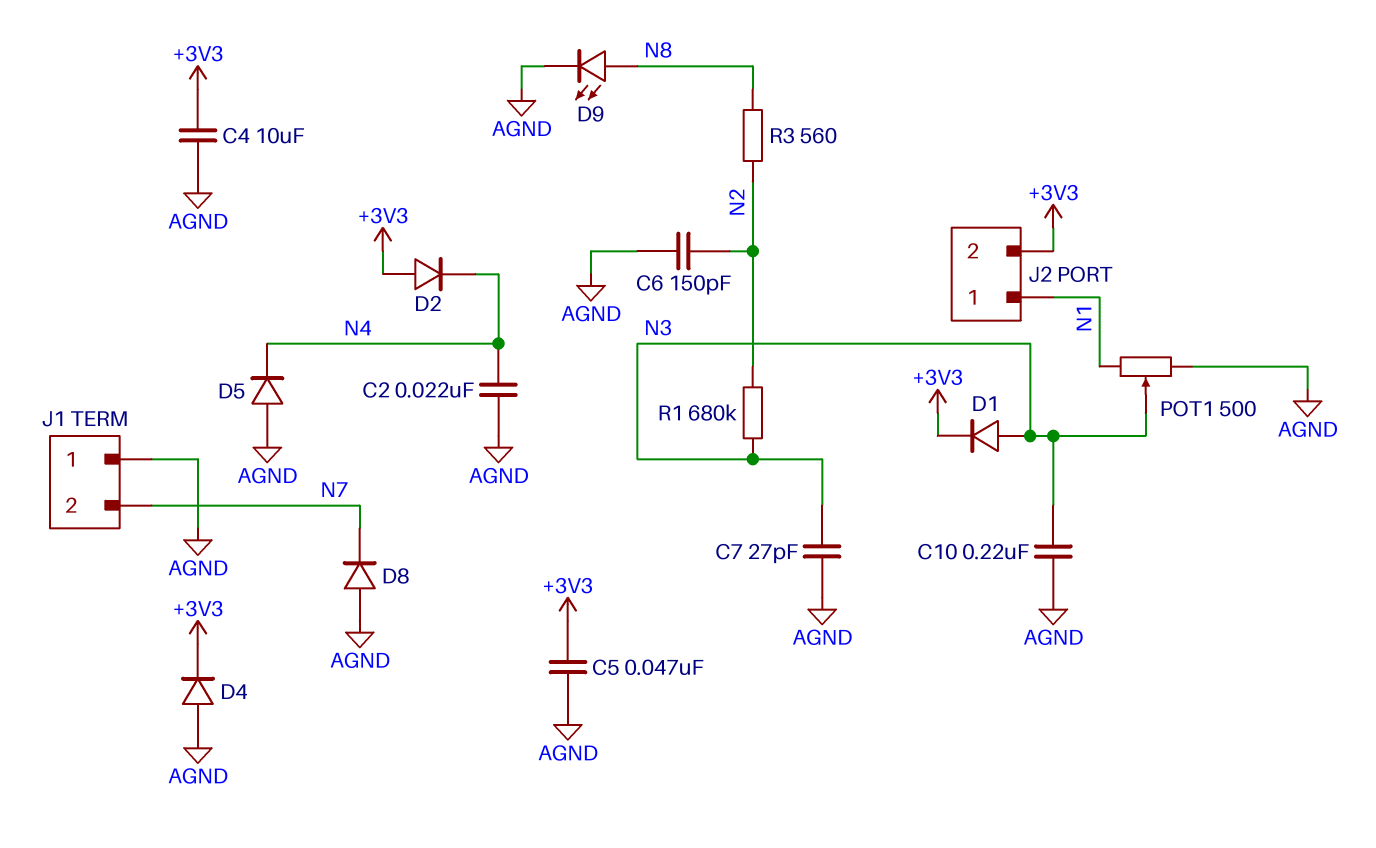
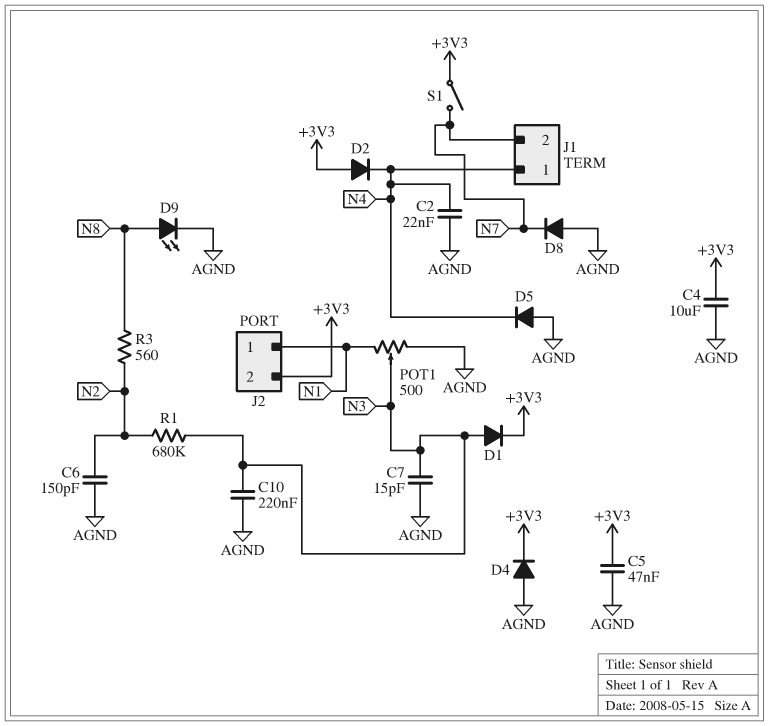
C7: 27pF (AGND, N3) -> 15pF (AGND, N3)
J1 pin 1: AGND -> N4
S1: none -> switch (+3V3, N7)

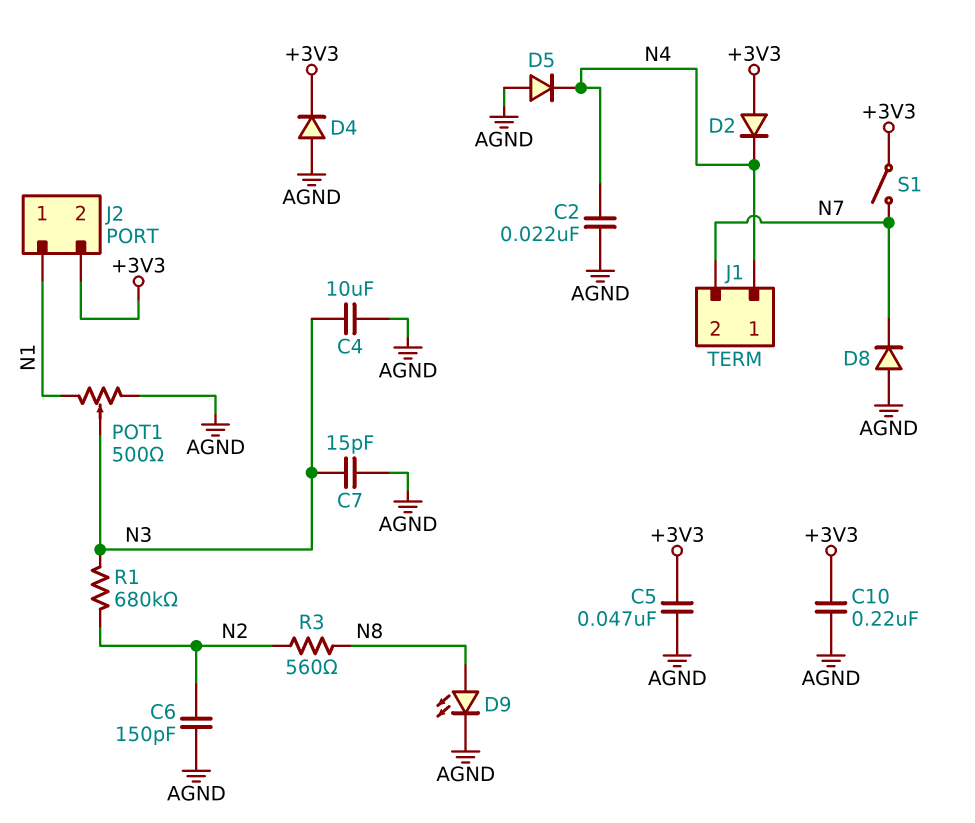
C4: 10uF (+3V3, AGND) -> 10uF (AGND, N3)
C10: 220nF (AGND, N3) -> 220nF (+3V3, AGND)
D1: diode (A N3, K +3V3) -> none

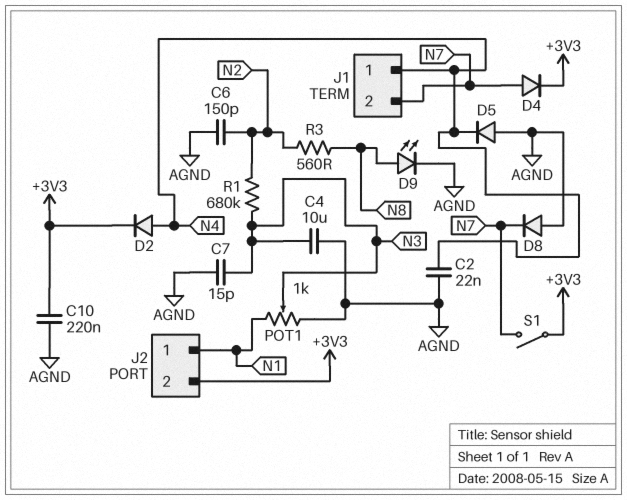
C5: 47nF (+3V3, AGND) -> none
D2: diode (A +3V3, K N4) -> diode (A N4, K +3V3)
D4: diode (A AGND, K +3V3) -> diode (A N7, K +3V3)
POT1: 500 (AGND, N1, wiper N3) -> 1k (AGND, N1, wiper N3)

